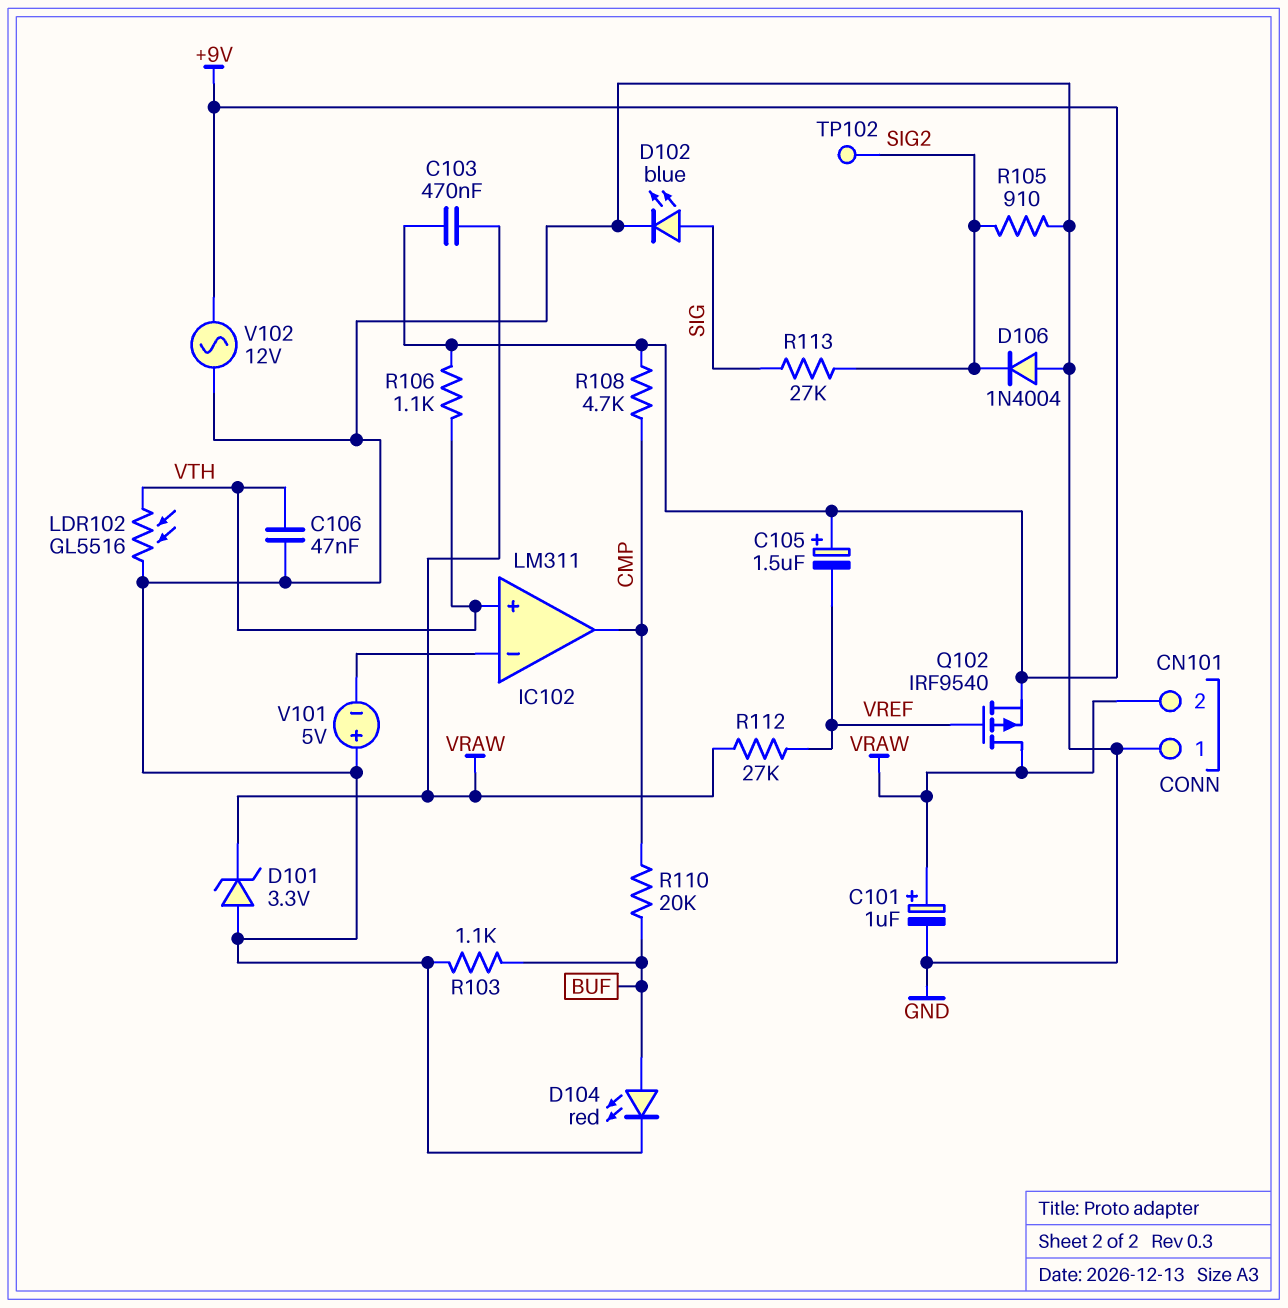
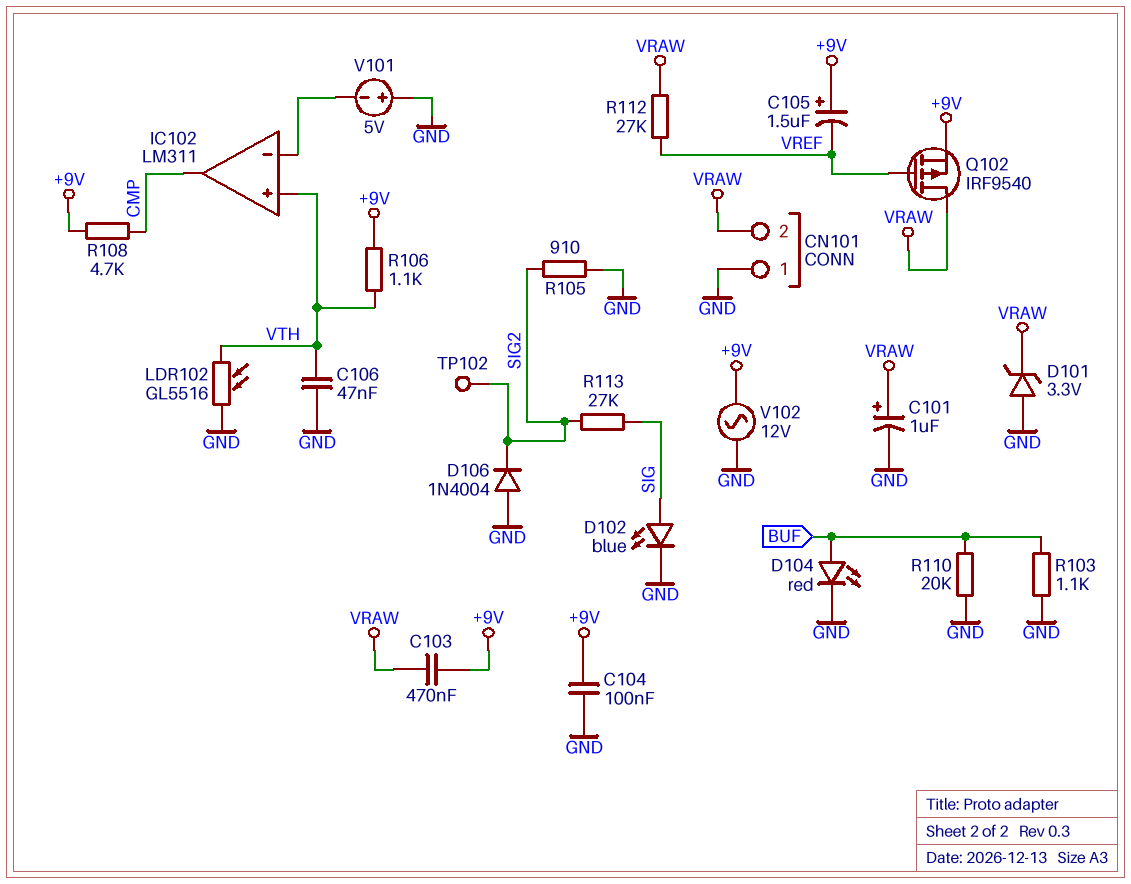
C104: none -> 100nF (+9V, GND)
R110: 20k (BUF, CMP) -> 20k (BUF, GND)

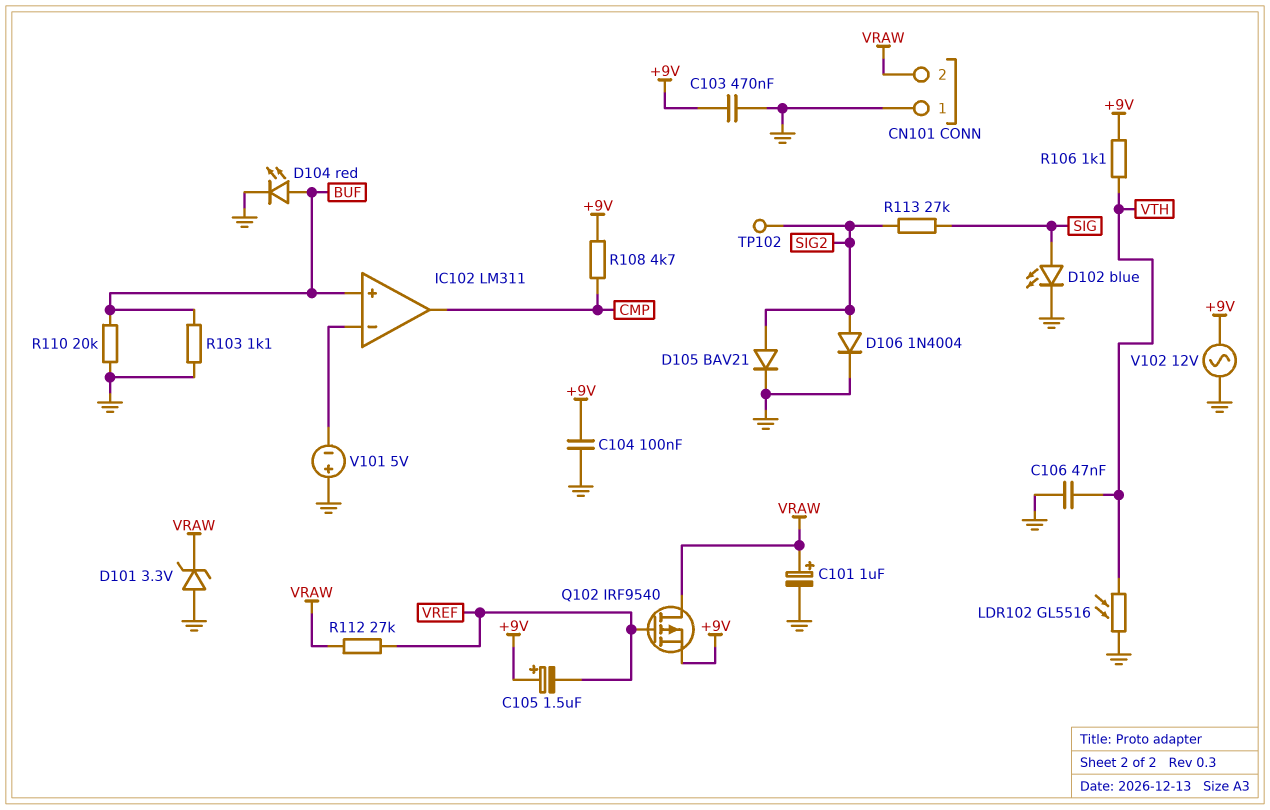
C103: 470nF (+9V, VRAW) -> 470nF (+9V, GND)
D105: none -> diode BAV21 (A SIG2, K GND)
D106: diode 1N4004 (A GND, K SIG2) -> diode 1N4004 (A SIG2, K GND)
IC102 pin in+: VTH -> BUF
R105: 910 (GND, SIG2) -> none

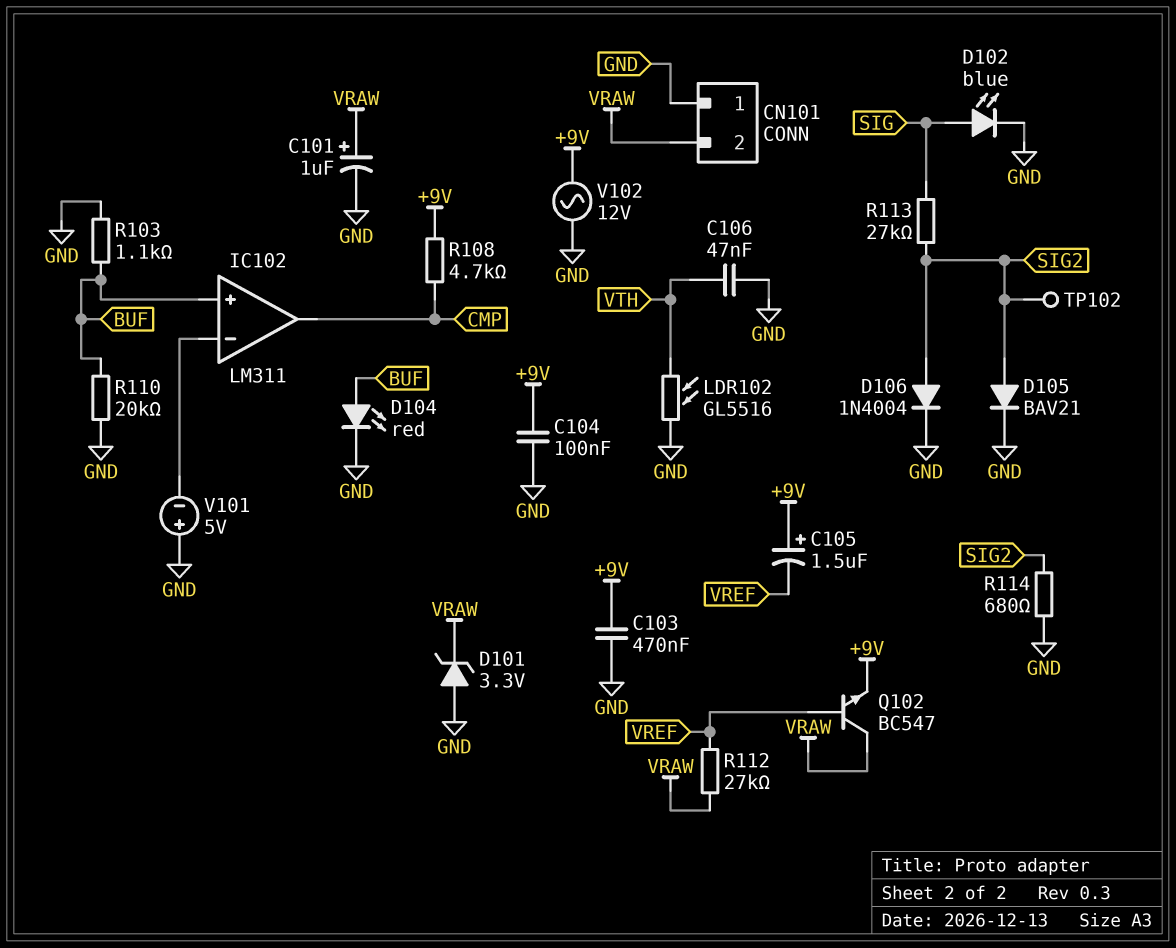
Q102: PMOS IRF9540 (G VREF, D VRAW, S +9V) -> NPN BC547 (B VREF, C VRAW, E +9V)
R106: 1.1k (+9V, VTH) -> none
R114: none -> 680 (GND, SIG2)

